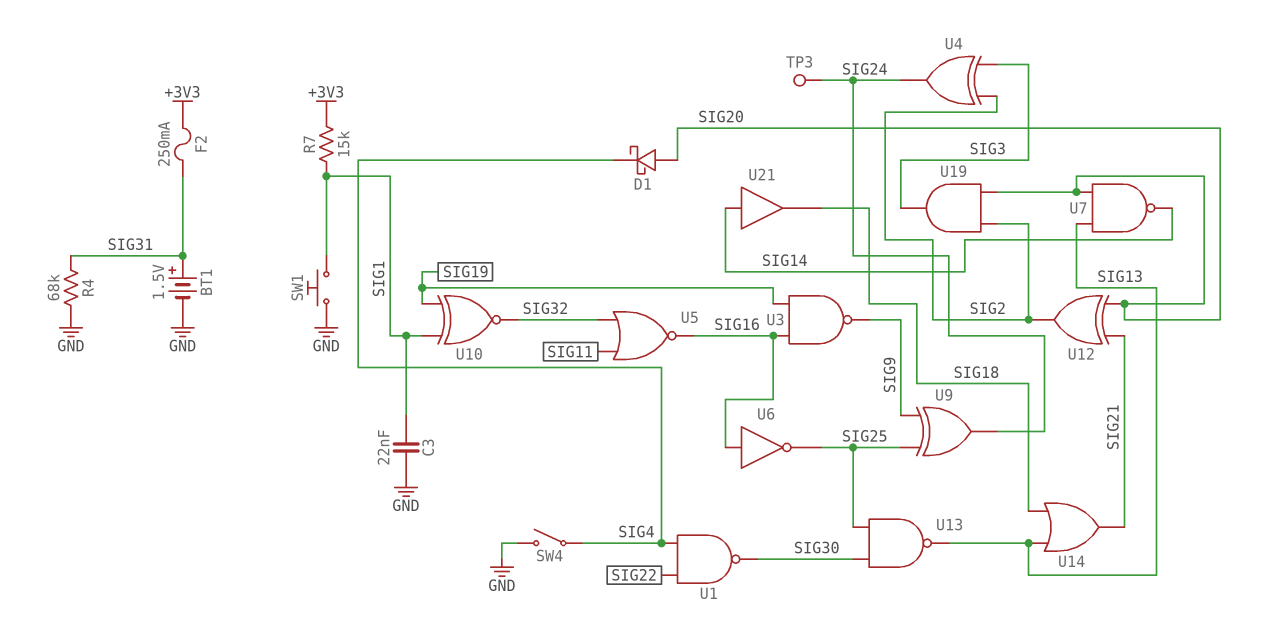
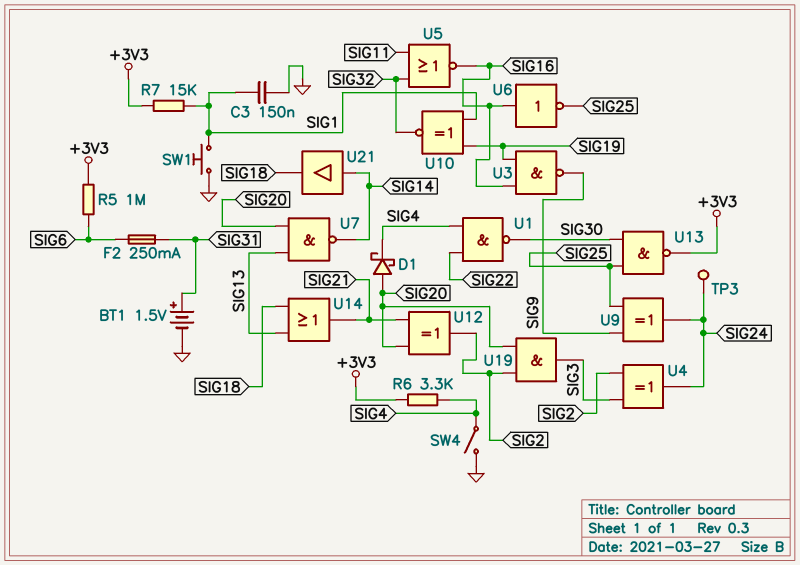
C3: 22nF (GND, SIG1) -> 150nF (GND, SIG1)
F2: 250mA (+3V3, SIG31) -> 250mA (SIG6, SIG31)
R4: 68k (GND, SIG31) -> none
R5: none -> 1M (+3V3, SIG6)
R6: none -> 3.3k (+3V3, SIG4)
U13: NAND (in SIG25, in SIG30, out SIG13) -> NAND (in SIG25, in SIG30, out +3V3)

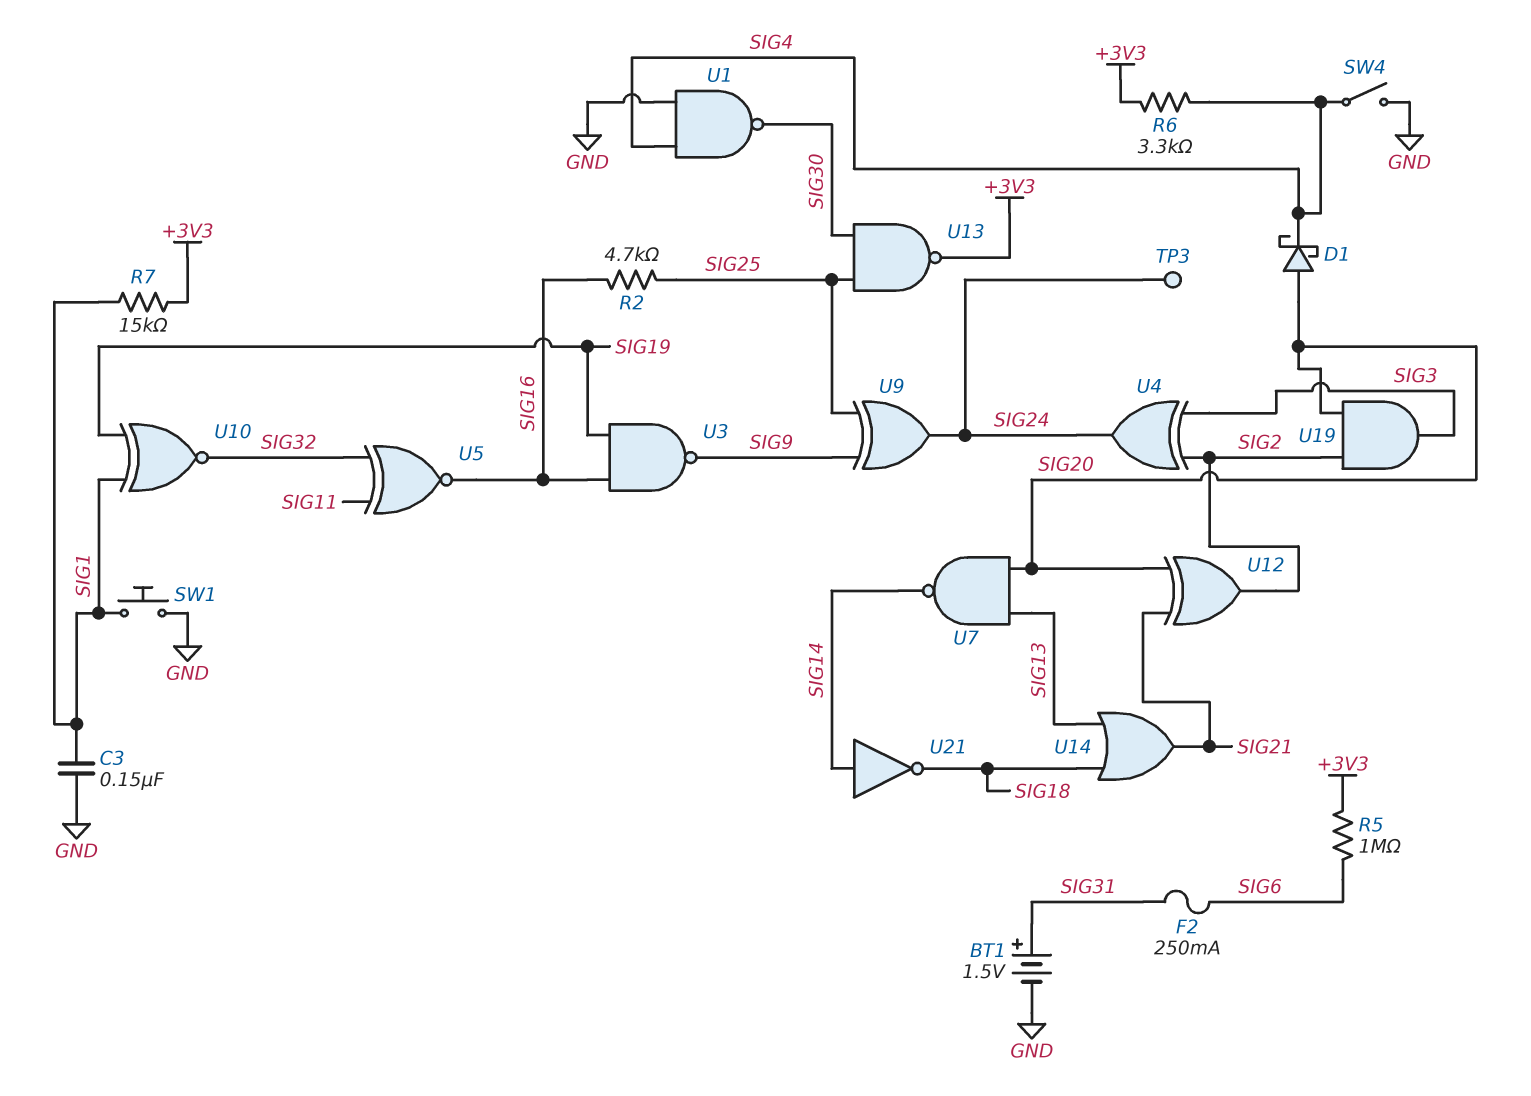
R2: none -> 4.7k (SIG16, SIG25)
U1: NAND (in SIG4, in SIG22, out SIG30) -> NAND (in GND, in SIG4, out SIG30)
U5: NOR (in SIG11, in SIG32, out SIG16) -> XNOR (in SIG11, in SIG32, out SIG16)
U6: NOT (in SIG16, out SIG25) -> none
U21: buffer (in SIG14, out SIG18) -> NOT (in SIG14, out SIG18)

